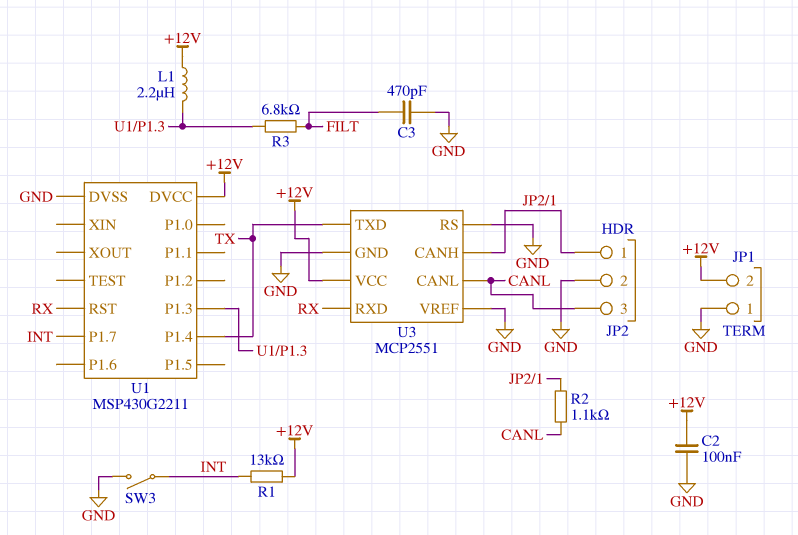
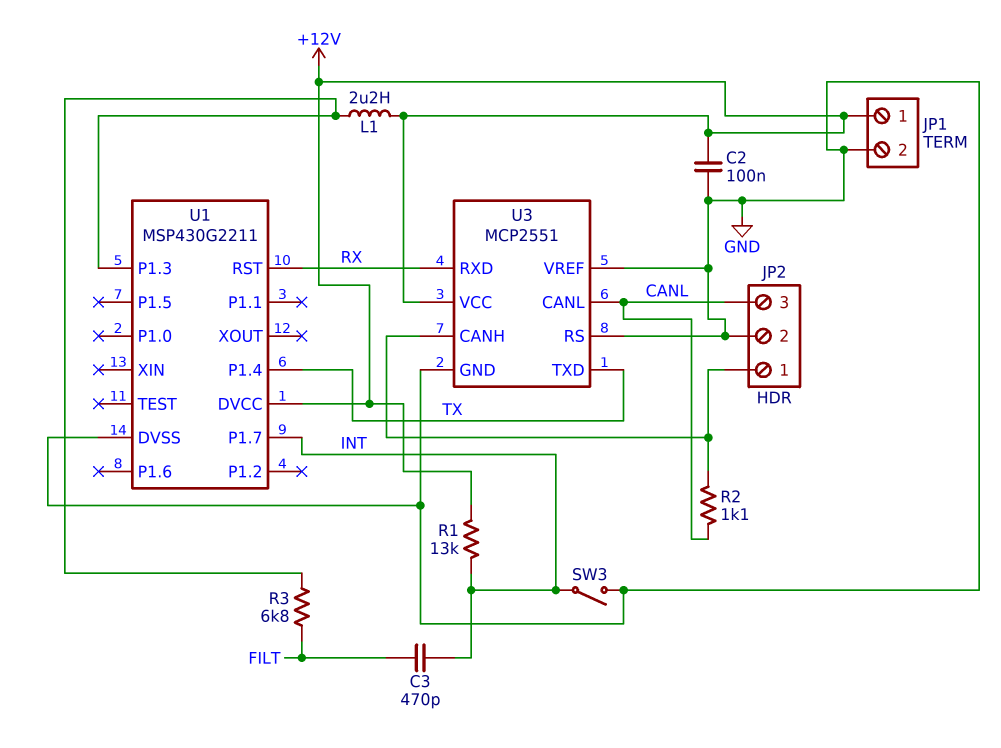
C3: 470pF (FILT, GND) -> 470pF (FILT, INT)
JP1 pin 1: GND -> +12V
JP1 pin 2: +12V -> GND

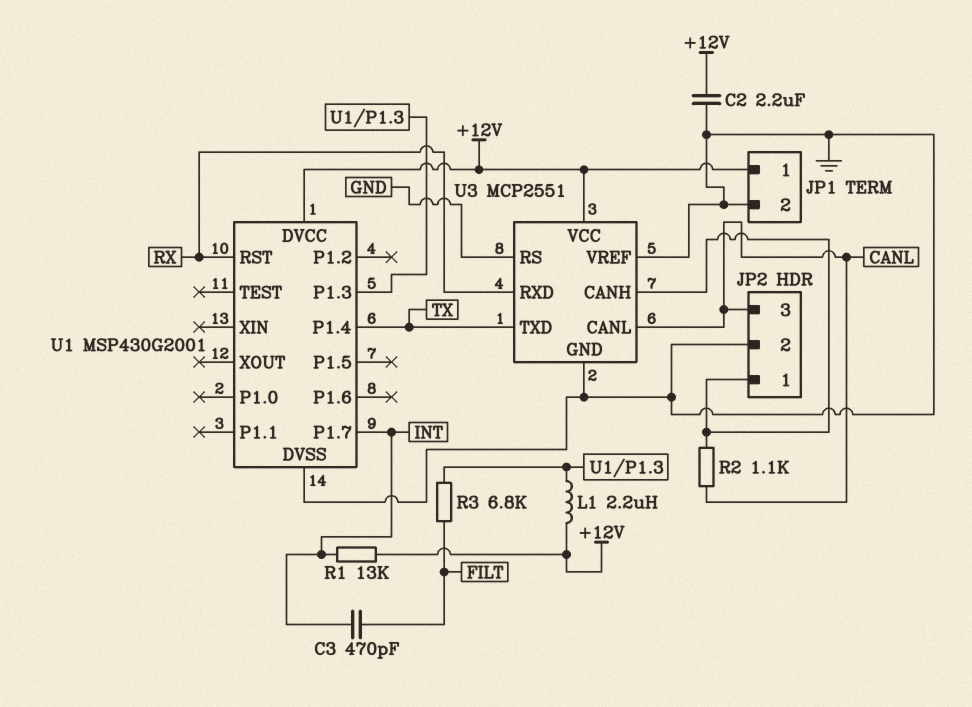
C2: 100nF (+12V, GND) -> 2.2uF (+12V, GND)
SW3: switch (GND, INT) -> none
U1: MSP430G2211 -> MSP430G2001

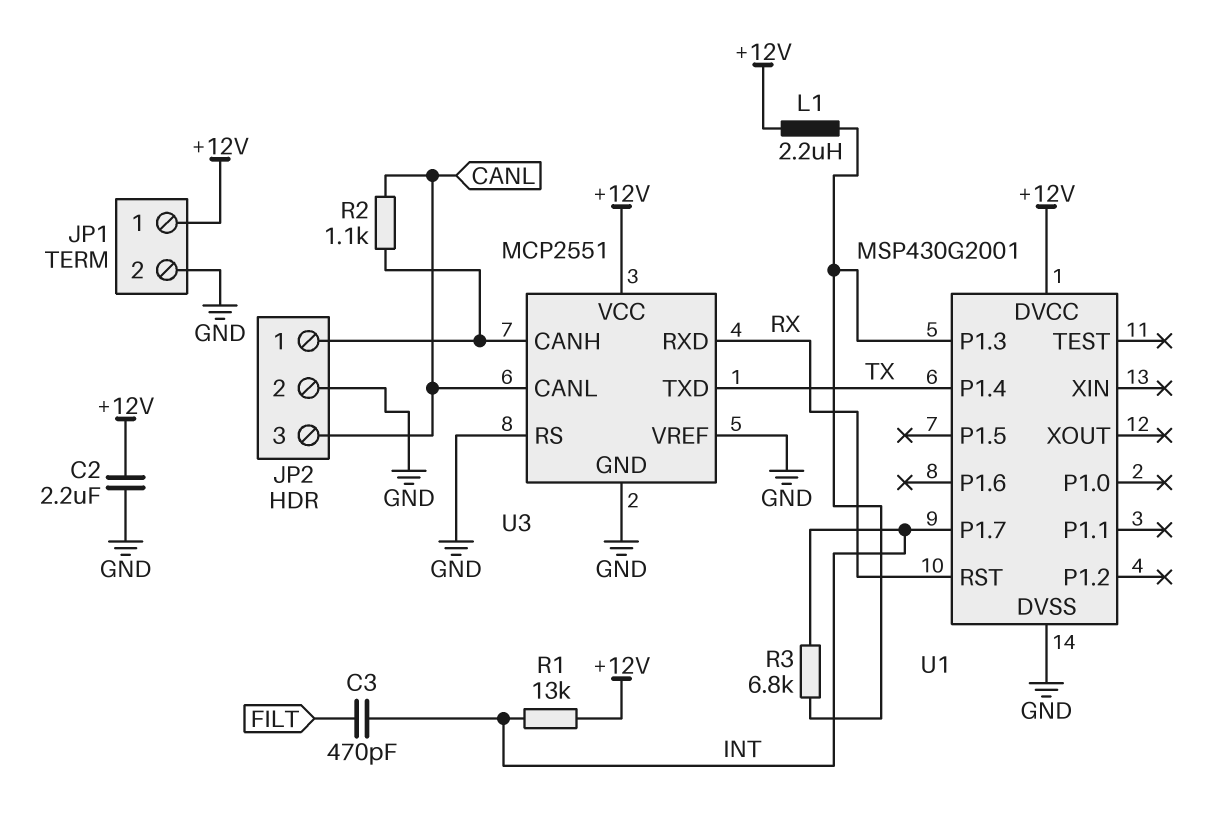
R3: 6.8k (FILT, U1/P1.3) -> 6.8k (INT, U1/P1.3)

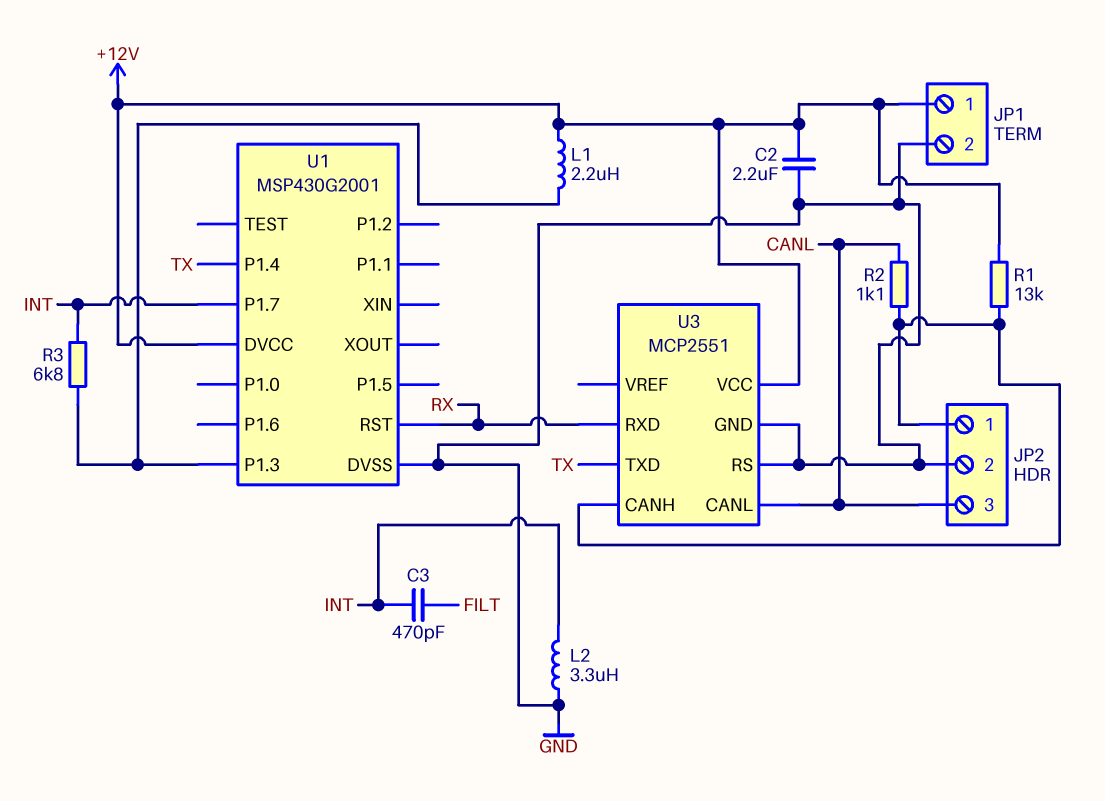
L2: none -> 3.3uH (GND, INT)
R1: 13k (+12V, INT) -> 13k (+12V, JP2/1)
U3 pin VREF: GND -> none

